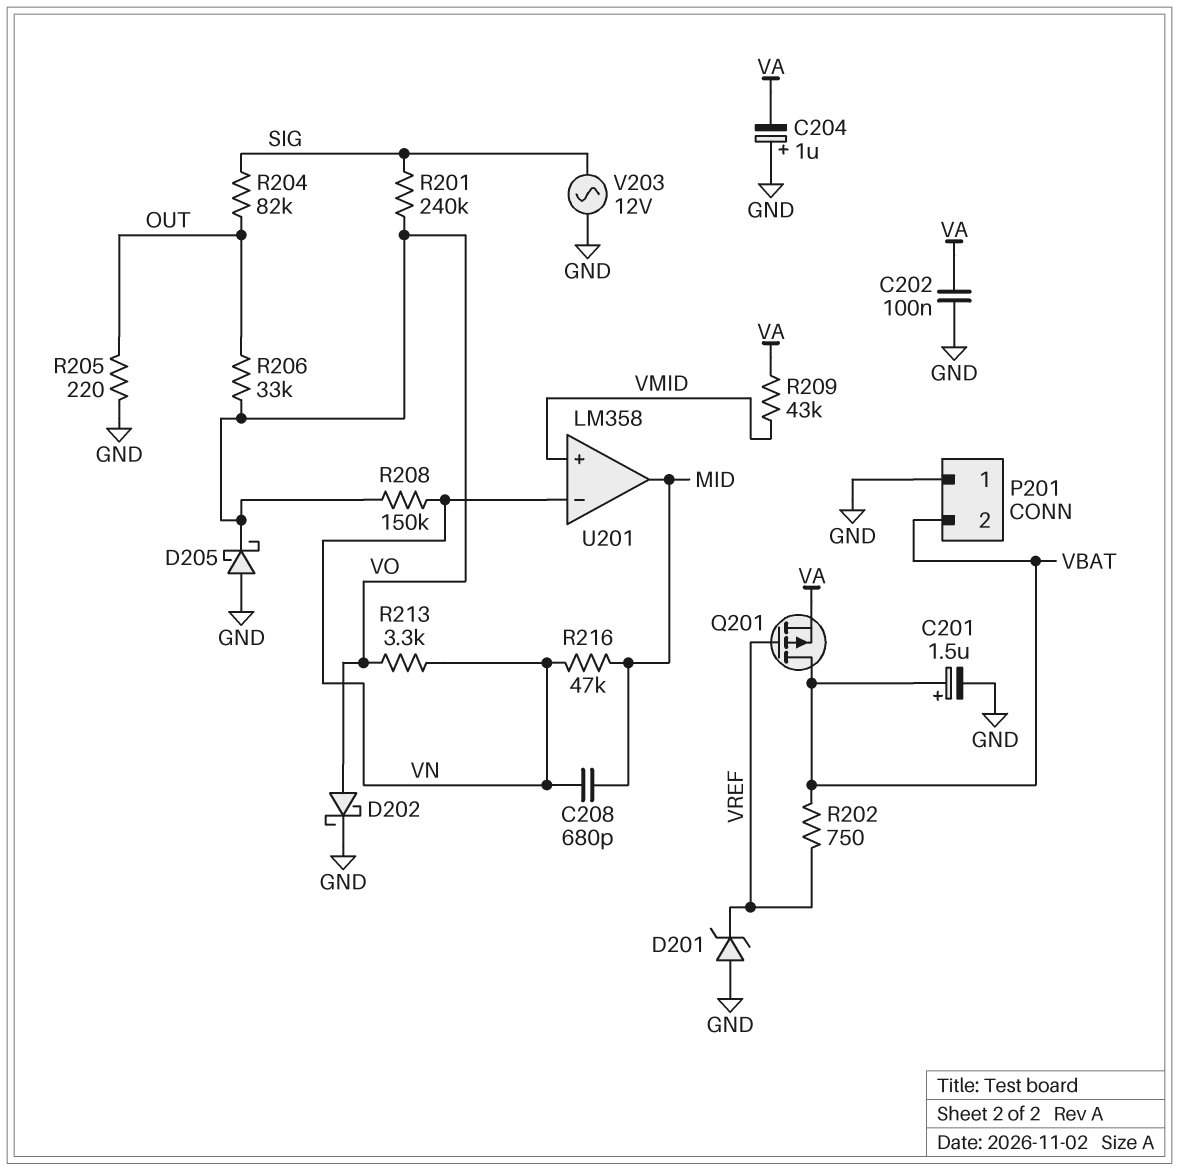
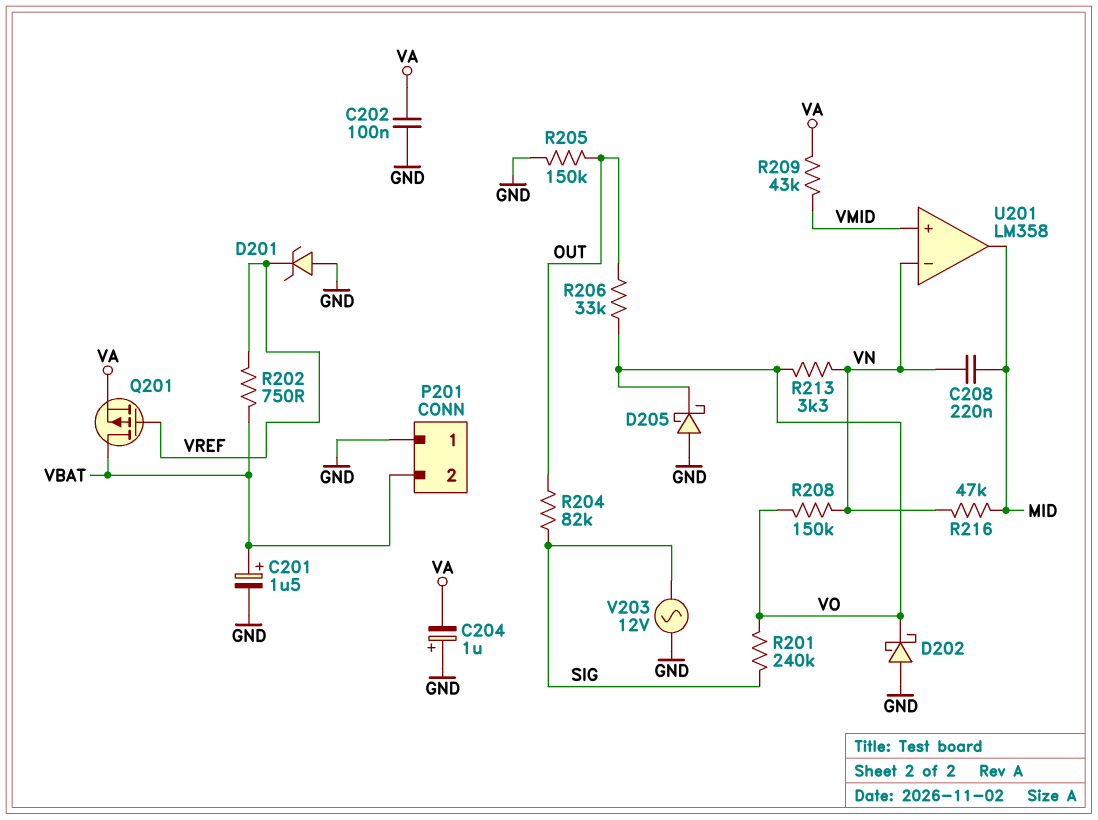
C208: 680pF (MID, VN) -> 220nF (MID, VN)
D202: schottky (A VO, K GND) -> schottky (A GND, K VO)
R205: 220 (GND, OUT) -> 150k (GND, OUT)

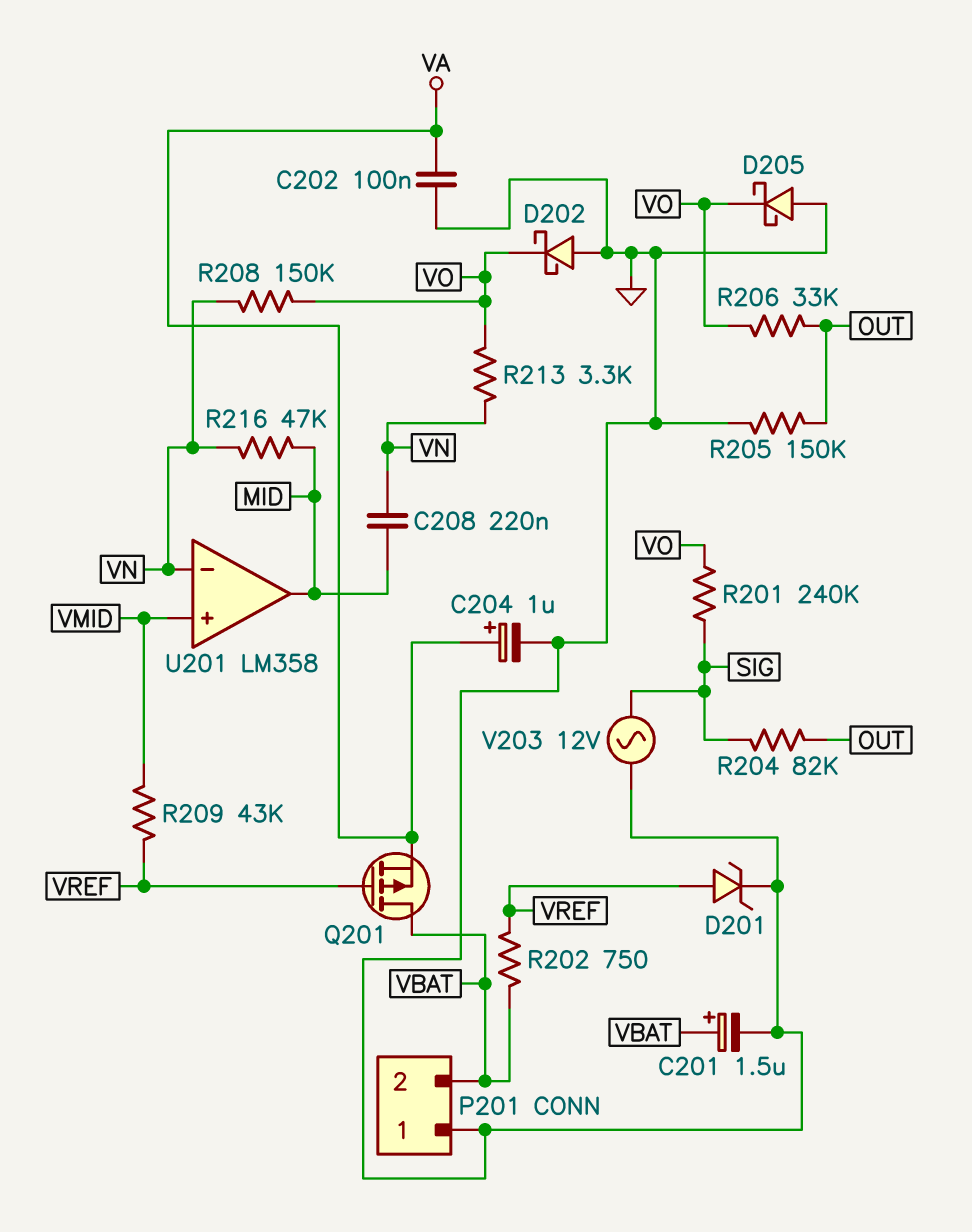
C204: 1uF (plus GND, minus VA) -> 1uF (plus VA, minus GND)
D201: zener (A GND, K VREF) -> zener (A VREF, K GND)
R209: 43k (VA, VMID) -> 43k (VMID, VREF)

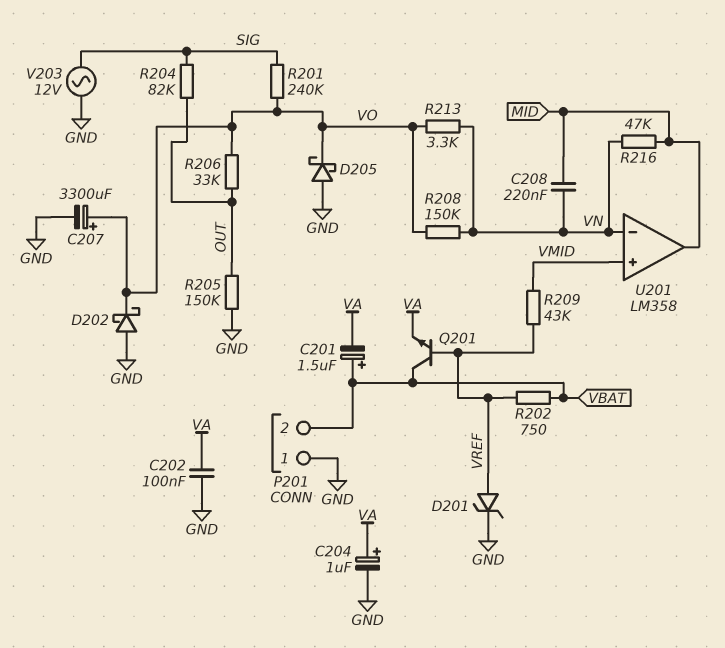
C201: 1.5uF (plus VBAT, minus GND) -> 1.5uF (plus VBAT, minus VA)
C207: none -> 3300uF (plus VO, minus GND)
Q201: PMOS (G VREF, D VBAT, S VA) -> NPN (B VREF, C VBAT, E VA)

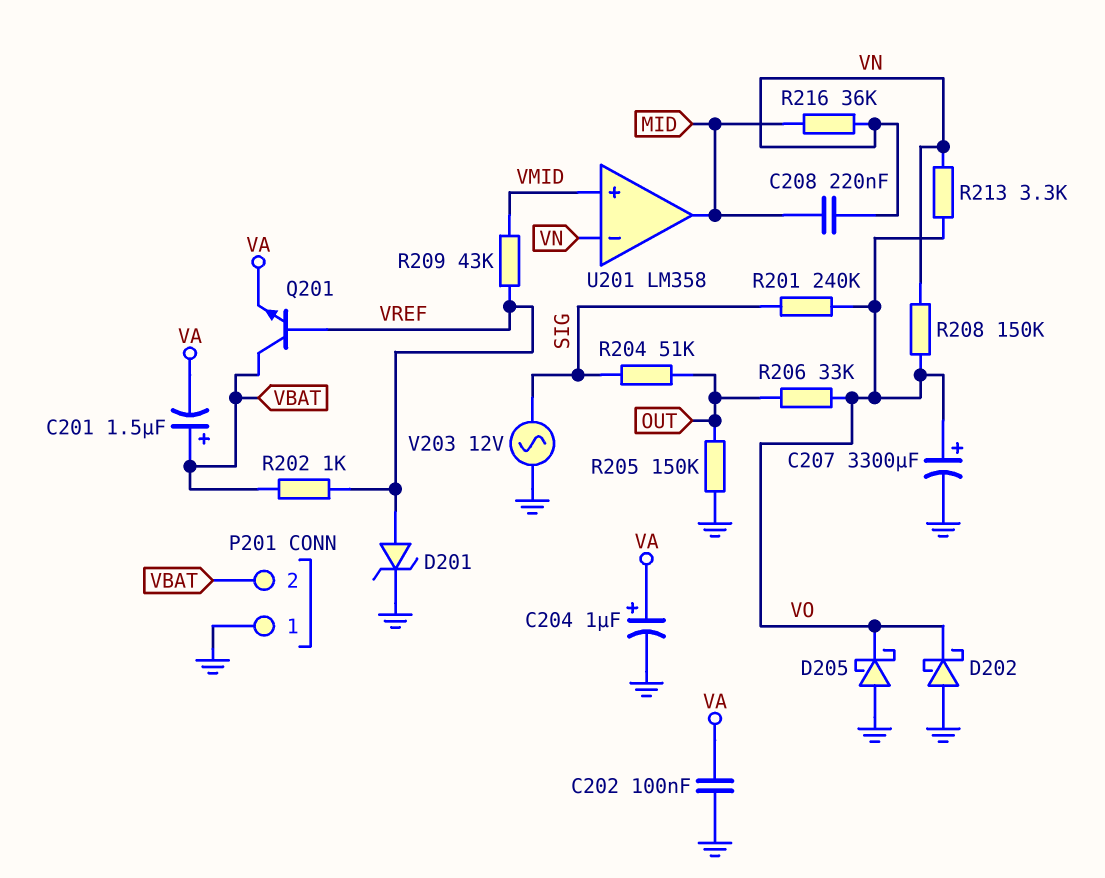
R202: 750 (VBAT, VREF) -> 1k (VBAT, VREF)
R204: 82k (OUT, SIG) -> 51k (OUT, SIG)
R216: 47k (MID, VN) -> 36k (MID, VN)

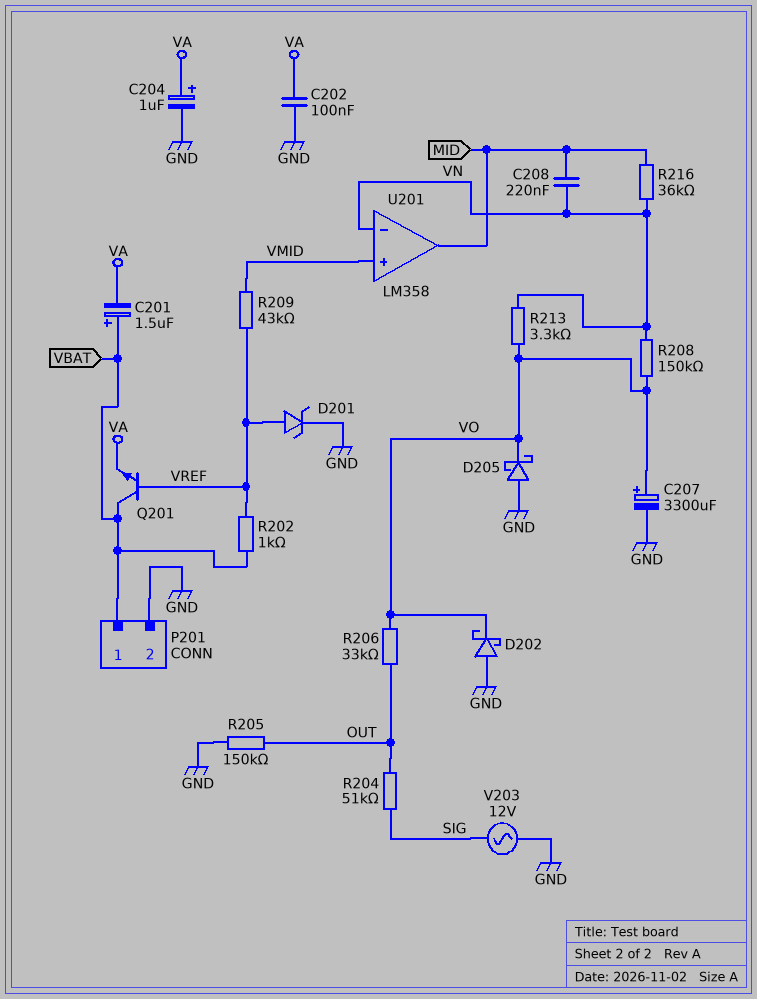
P201 pin 1: GND -> VBAT
P201 pin 2: VBAT -> GND
R201: 240k (SIG, VO) -> none

